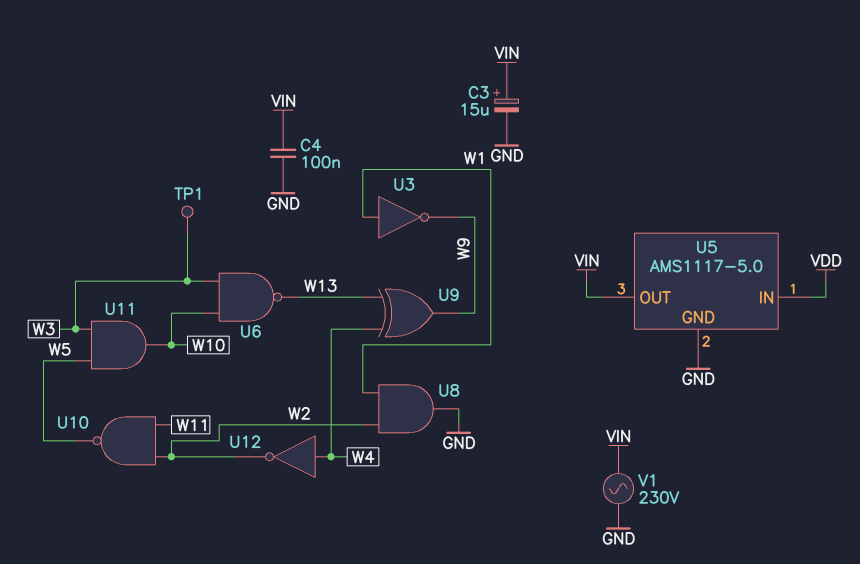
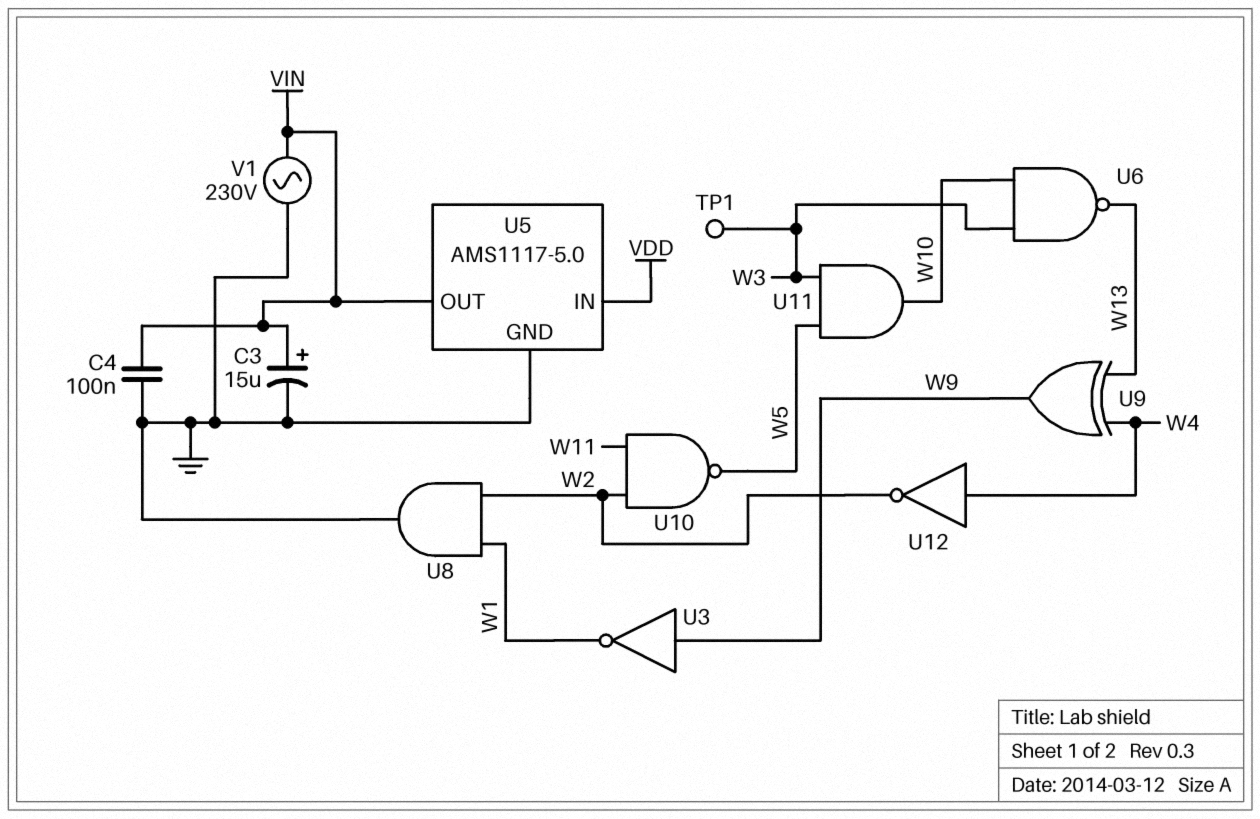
U3: NOT (in W1, out W9) -> NOT (in W9, out W1)

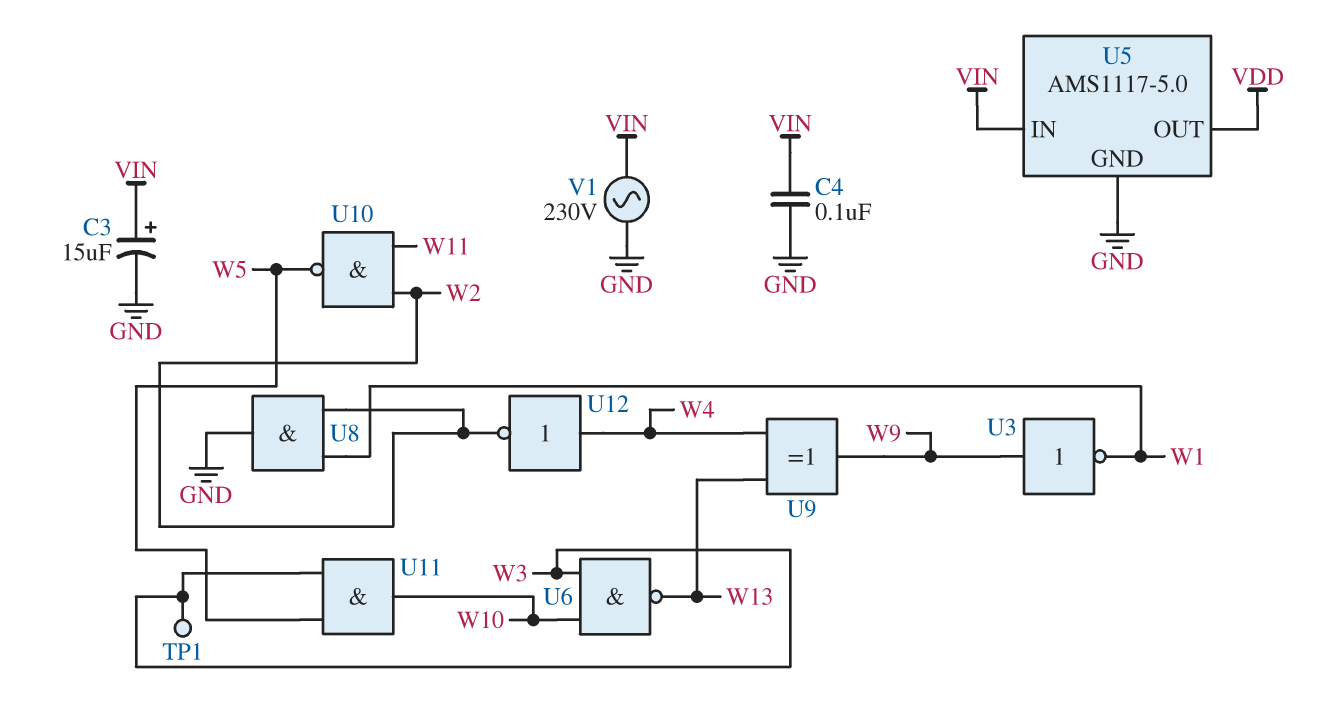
U5 pin IN: VDD -> VIN
U5 pin OUT: VIN -> VDD

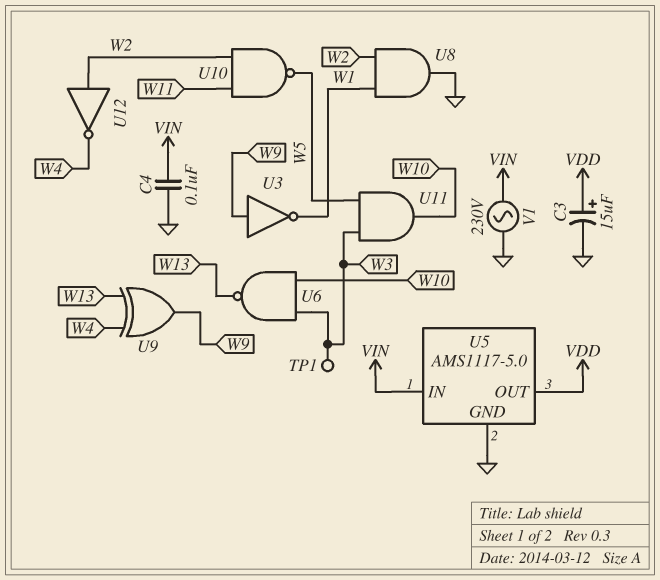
C3: 15uF (plus VIN, minus GND) -> 15uF (plus VDD, minus GND)
U12: NOT (in W4, out W2) -> NOT (in W2, out W4)

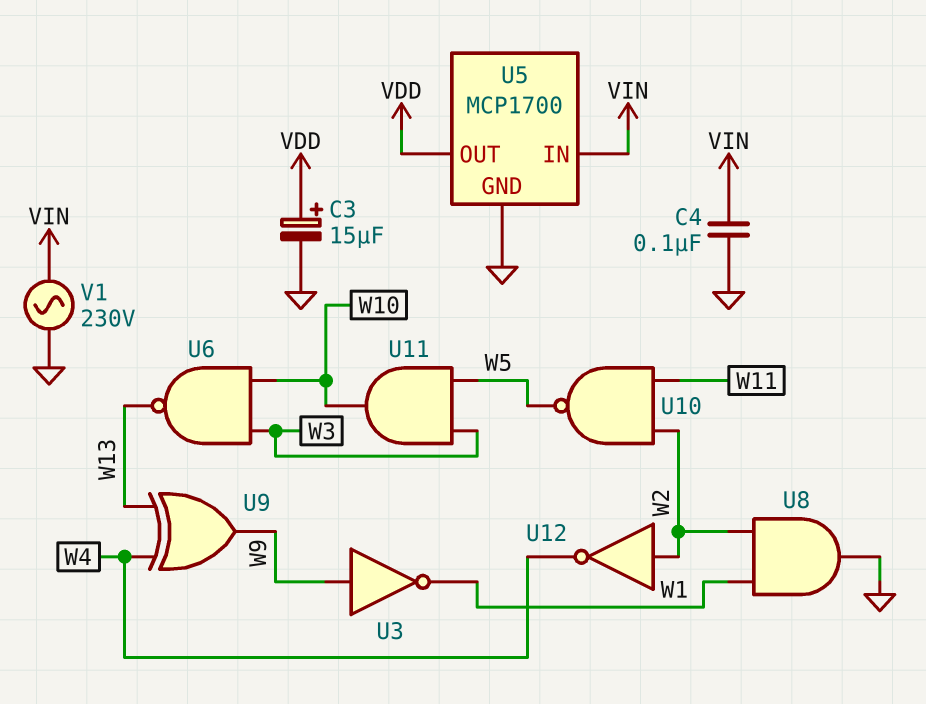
TP1: test point (W3) -> none
U5: AMS1117-5.0 -> MCP1700

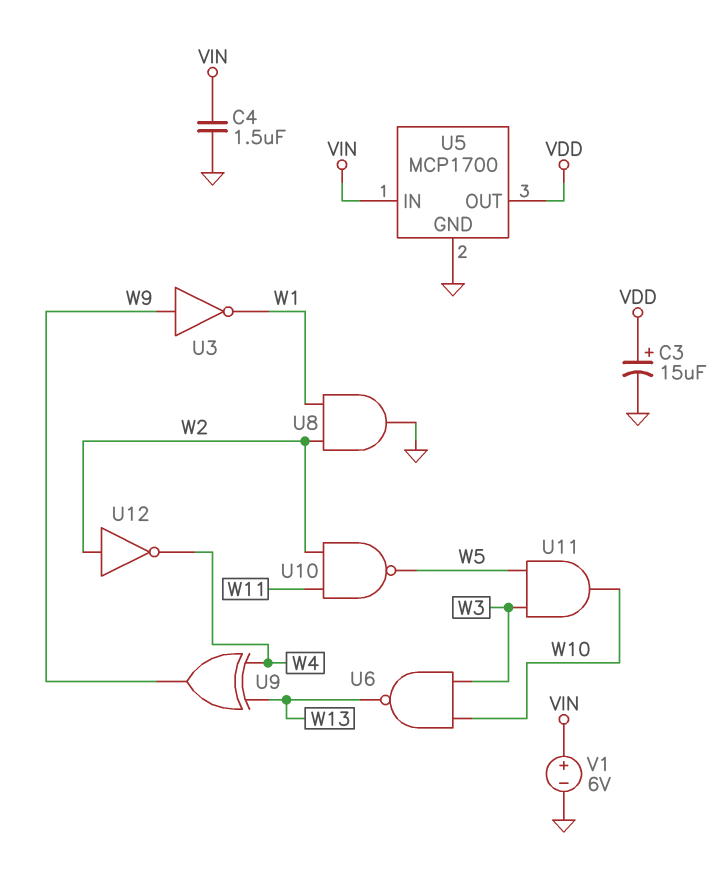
C4: 100nF (GND, VIN) -> 1.5uF (GND, VIN)
V1: AC 230V (GND, VIN) -> 6V (plus VIN, minus GND)

